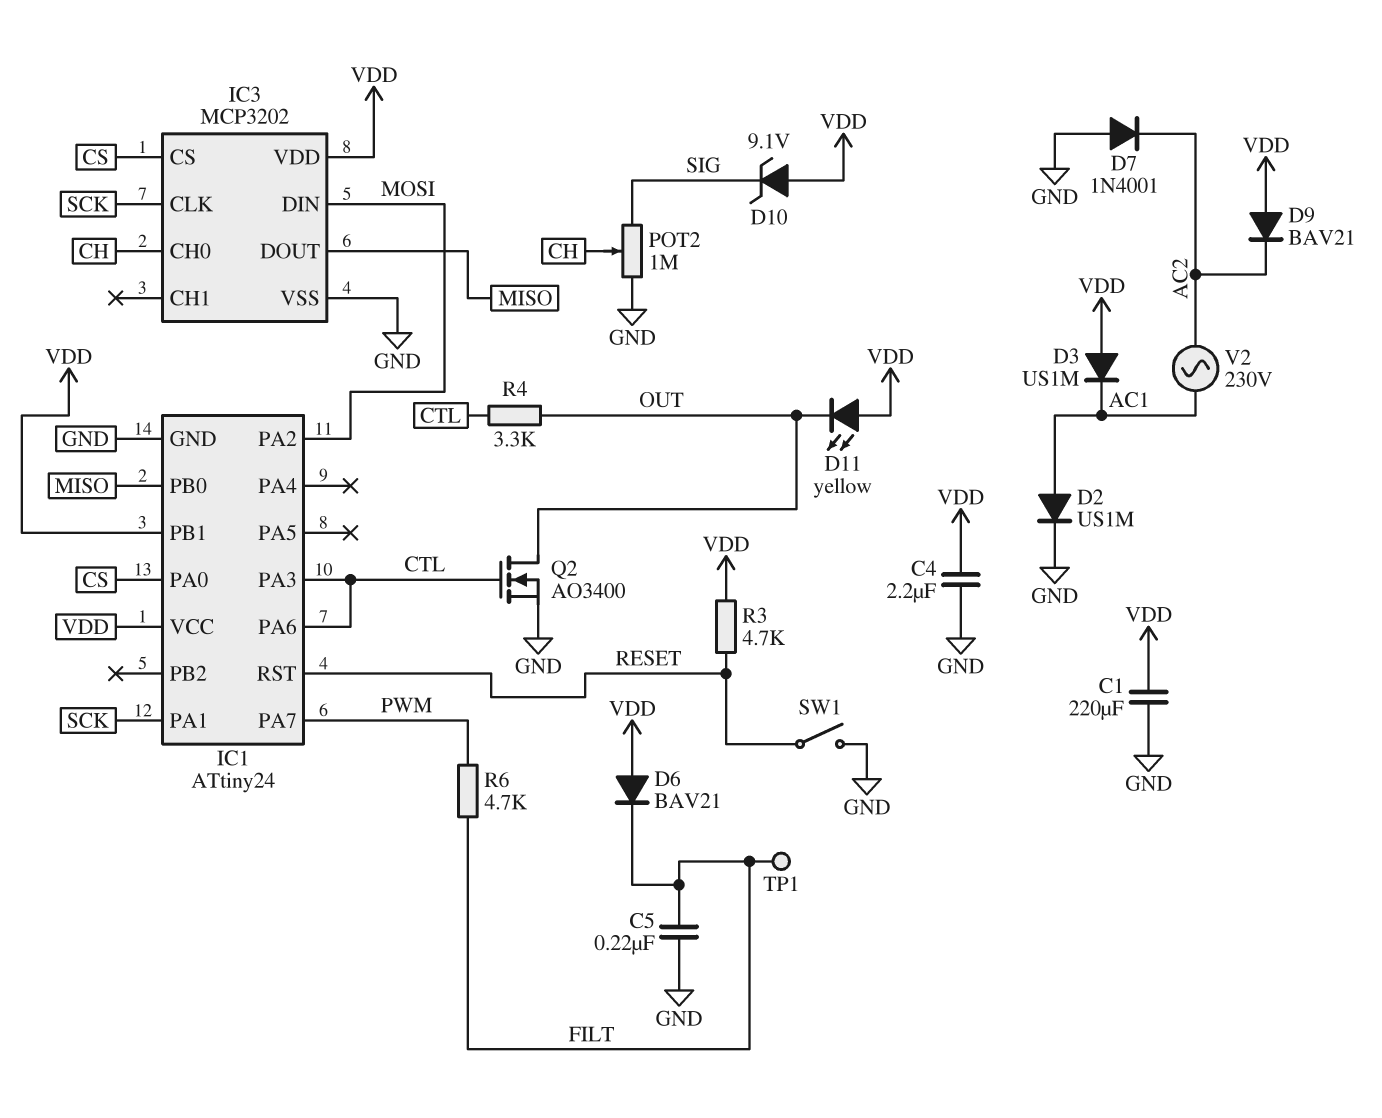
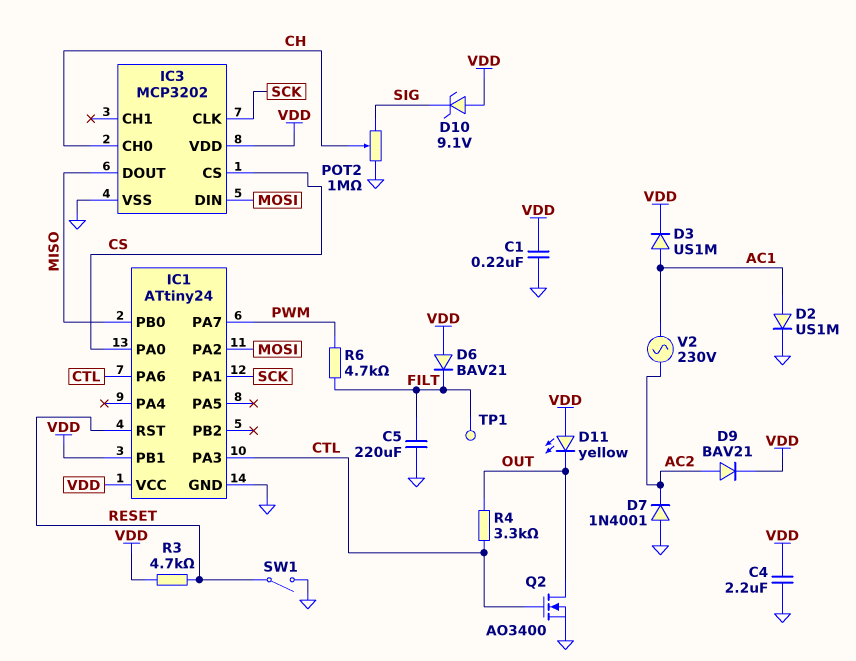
C1: 220uF (GND, VDD) -> 220nF (GND, VDD)
C5: 220nF (FILT, GND) -> 220uF (FILT, GND)
D3: diode US1M (A VDD, K AC1) -> diode US1M (A AC1, K VDD)
D9: diode BAV21 (A VDD, K AC2) -> diode BAV21 (A AC2, K VDD)

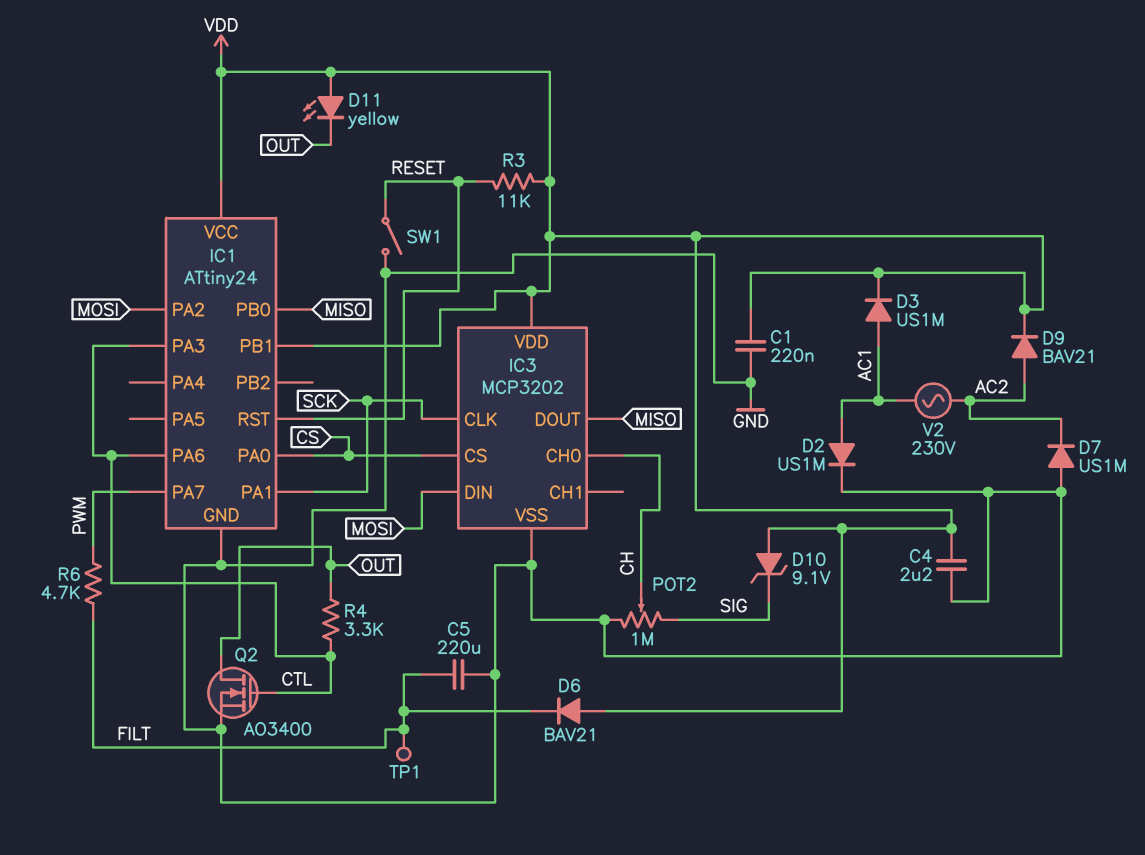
D7: diode 1N4001 (A GND, K AC2) -> diode US1M (A GND, K AC2)
R3: 4.7k (RESET, VDD) -> 11k (RESET, VDD)

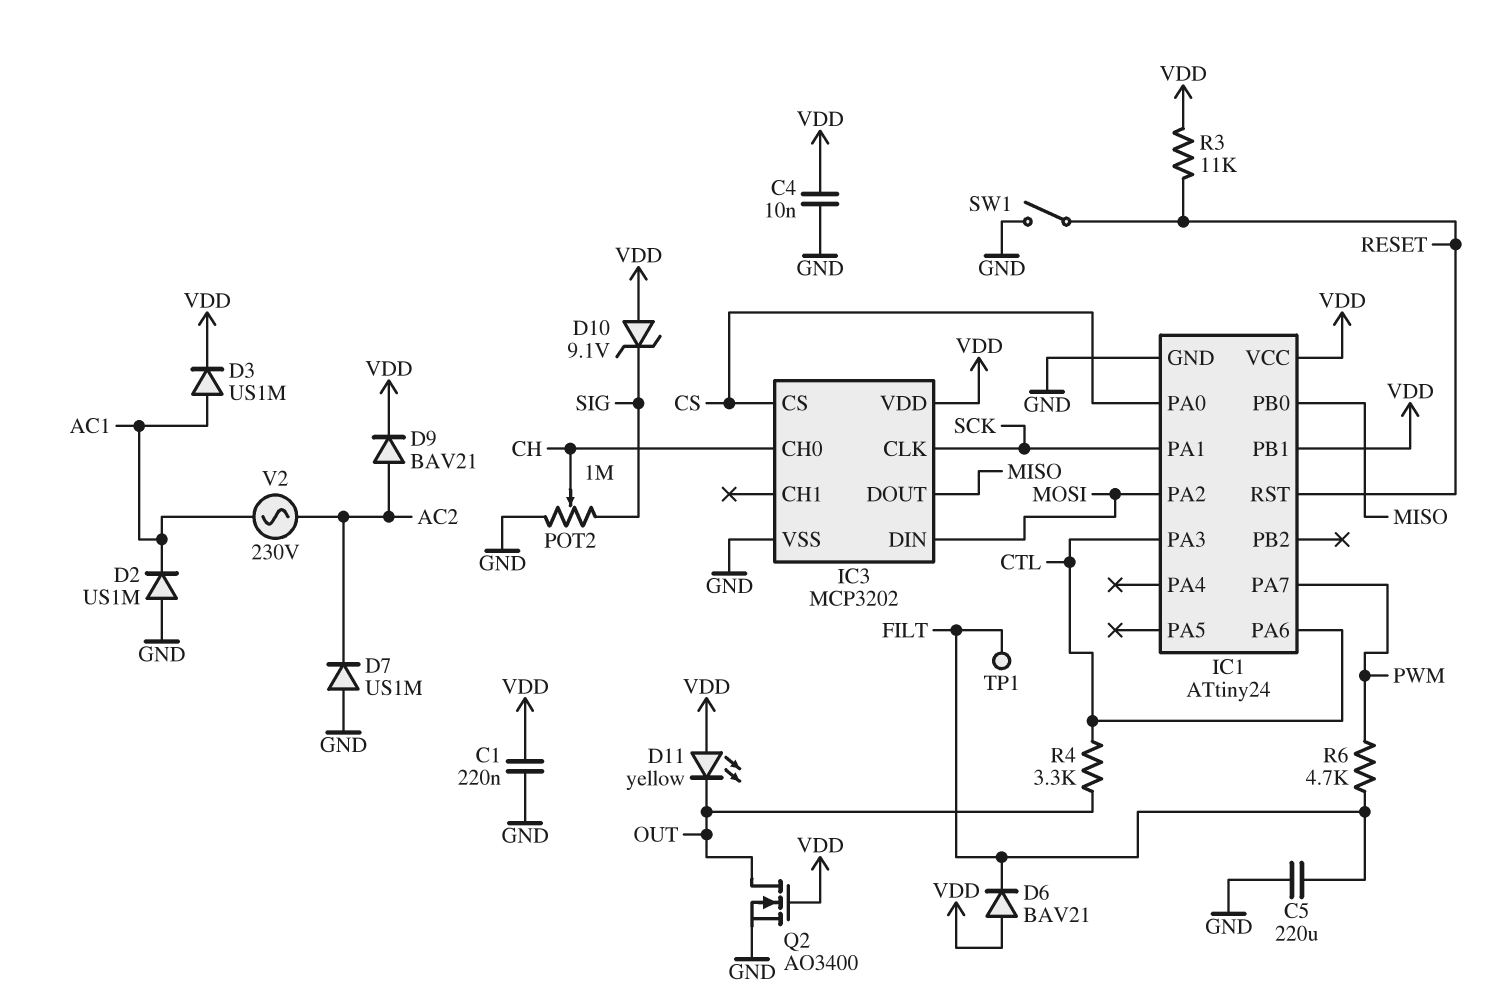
C4: 2.2uF (GND, VDD) -> 10nF (GND, VDD)
D2: diode US1M (A AC1, K GND) -> diode US1M (A GND, K AC1)
Q2: NMOS AO3400 (G CTL, D OUT, S GND) -> NMOS AO3400 (G VDD, D OUT, S GND)

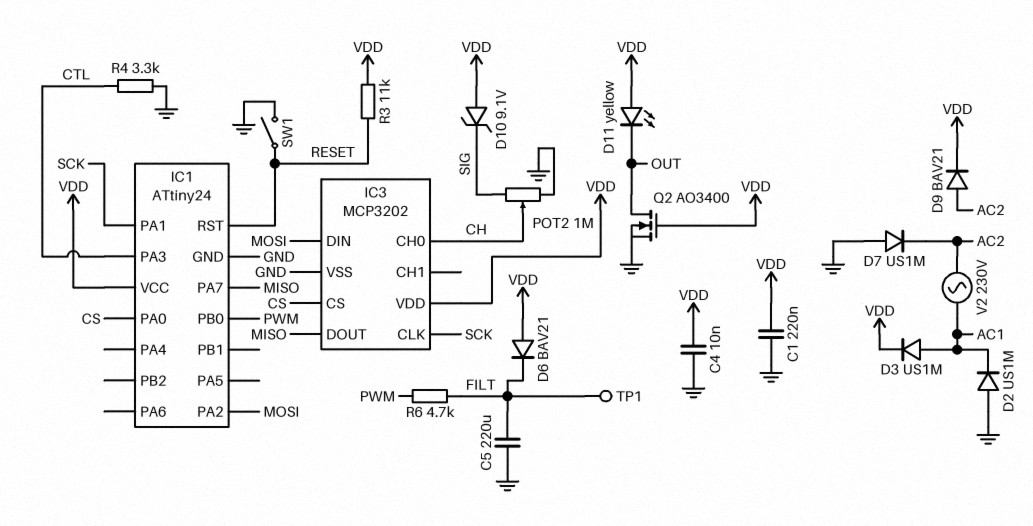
IC1 pin PA6: CTL -> none
IC1 pin PA7: PWM -> MISO
IC1 pin PB0: MISO -> PWM
IC1 pin PB1: VDD -> none
R4: 3.3k (CTL, OUT) -> 3.3k (CTL, GND)

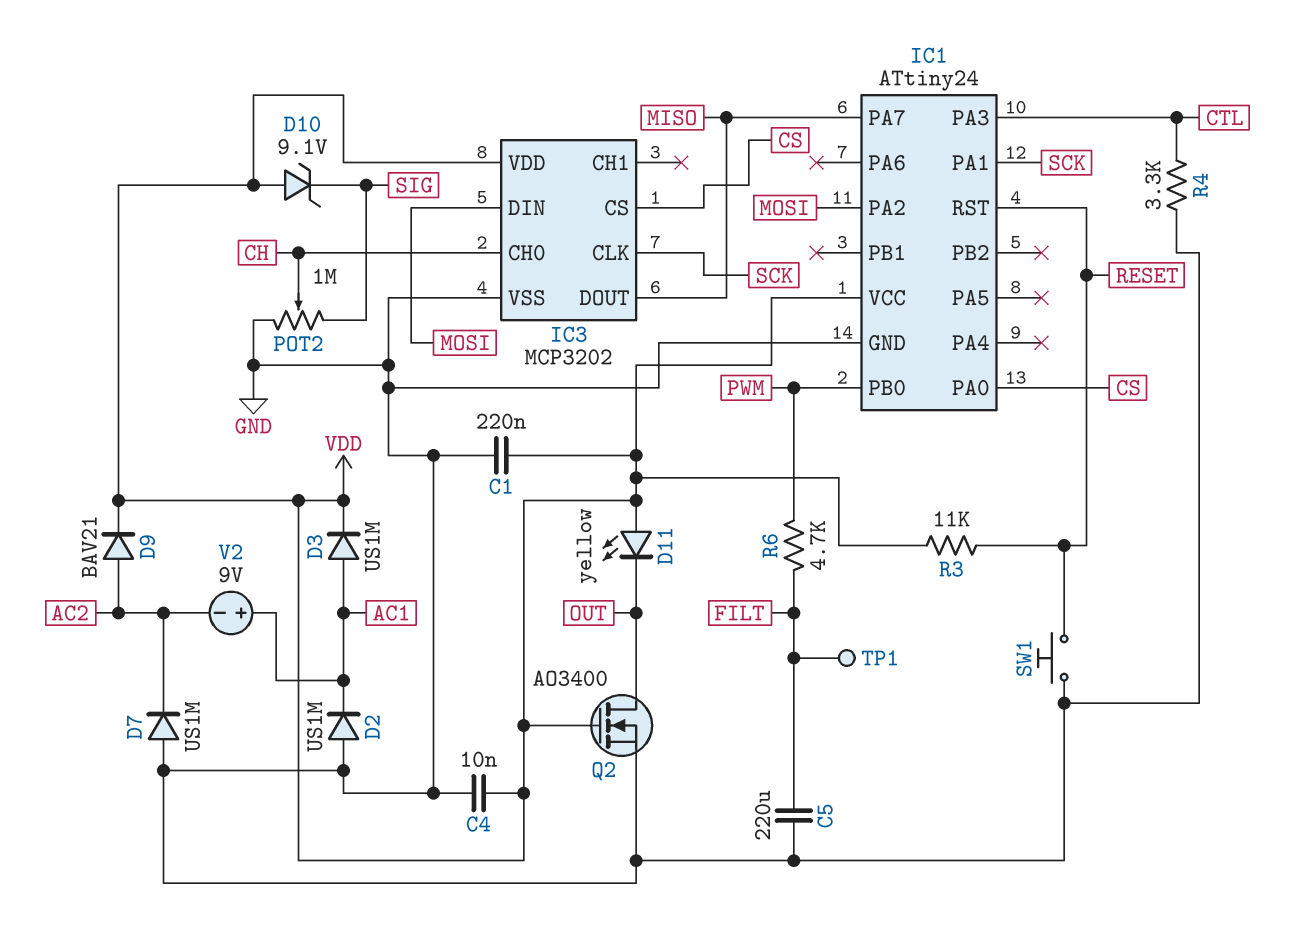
D6: diode BAV21 (A VDD, K FILT) -> none
SW1: switch (GND, RESET) -> button (GND, RESET)
V2: AC 230V (AC1, AC2) -> 9V (plus AC1, minus AC2)

